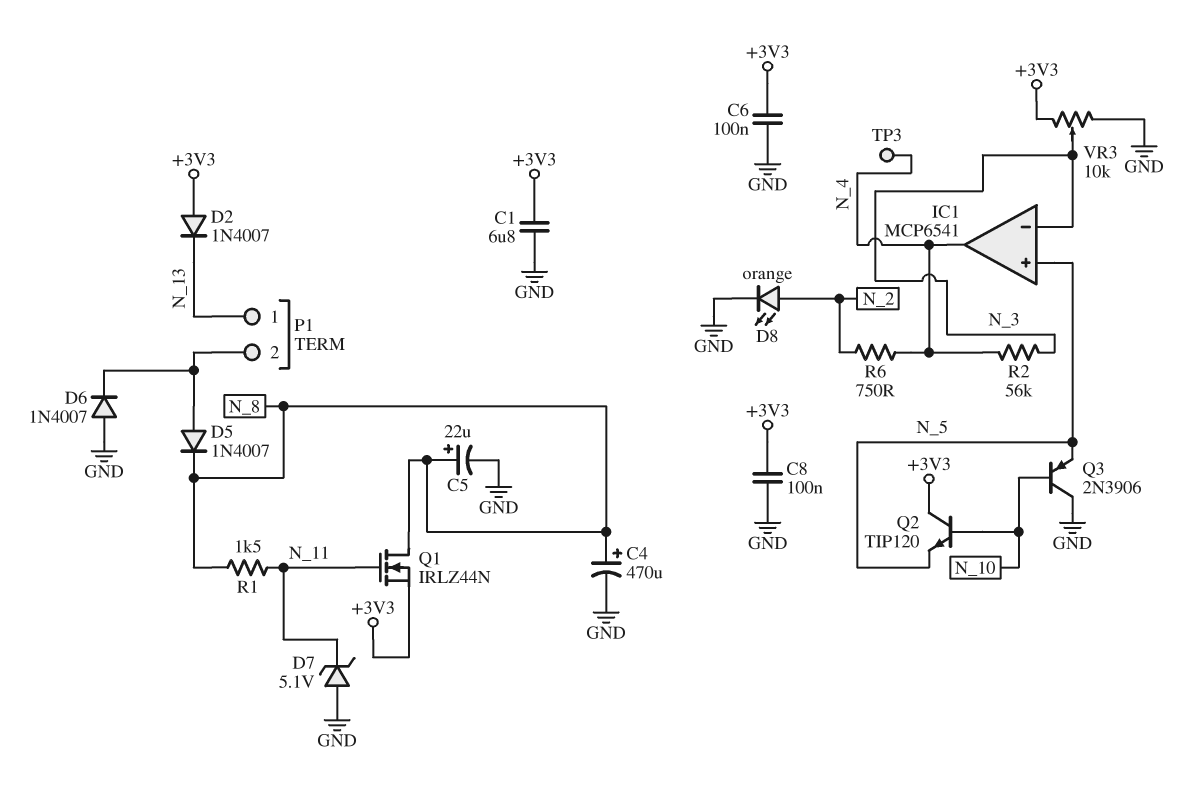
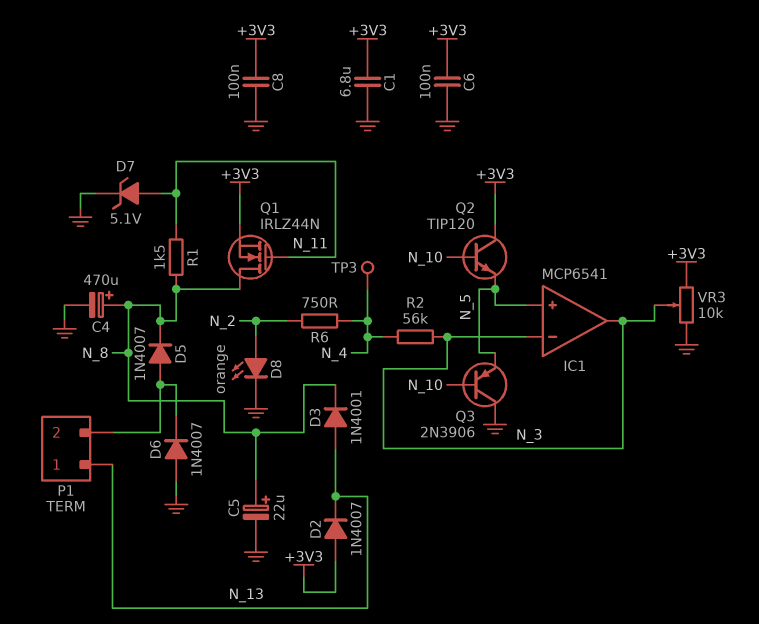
D3: none -> diode 1N4001 (A N_13, K N_8)
D7: zener 5.1V (A GND, K N_11) -> zener 5.1V (A N_11, K GND)
IC1 pin out: N_4 -> N_3

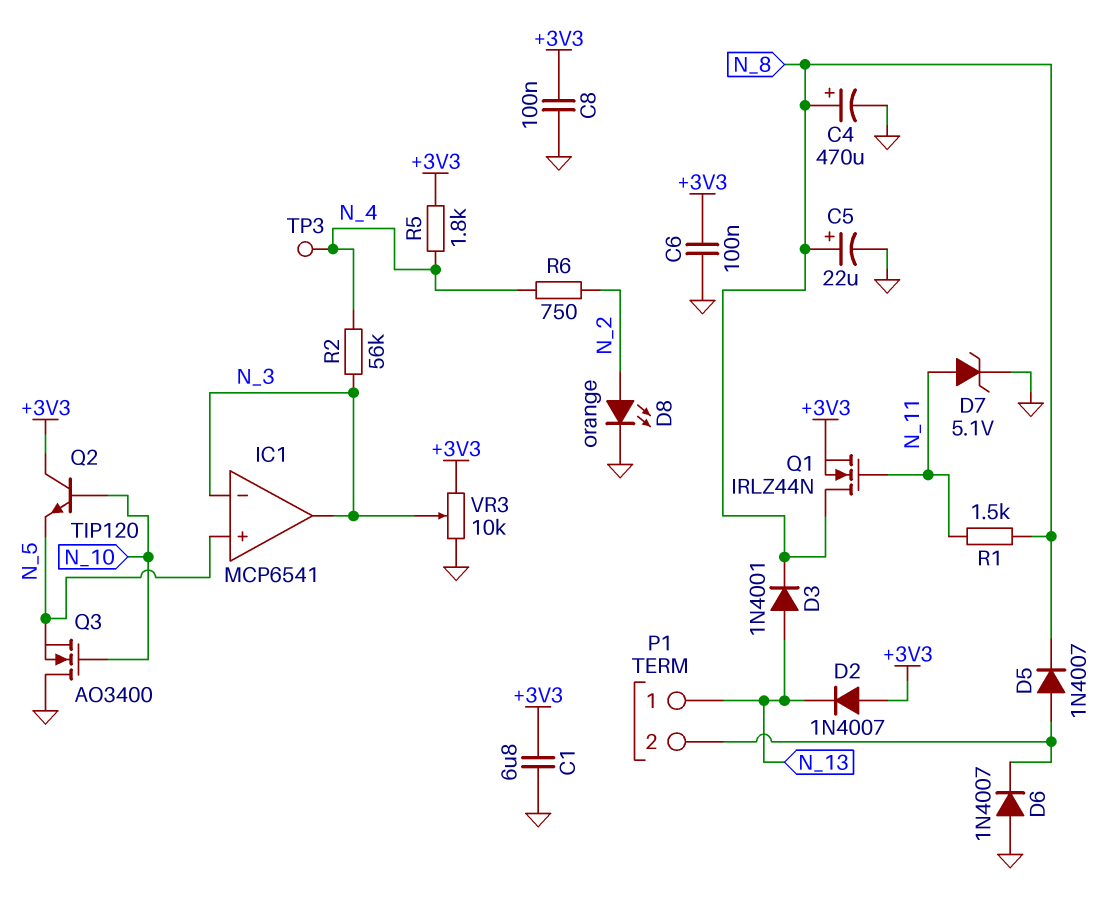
Q3: PNP 2N3906 (B N_10, C GND, E N_5) -> NMOS AO3400 (G N_10, D GND, S N_5)
R5: none -> 1.8k (+3V3, N_4)

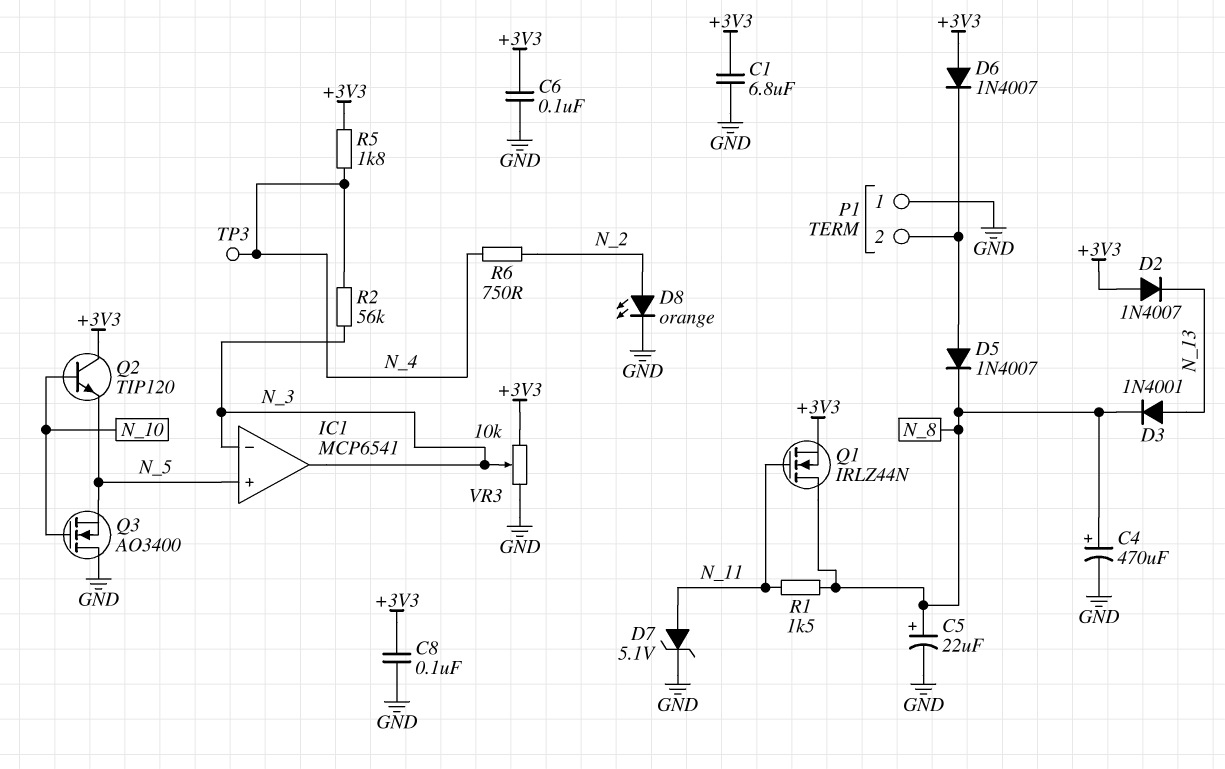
D6: diode 1N4007 (A GND, K P1/2) -> diode 1N4007 (A +3V3, K P1/2)
P1 pin 1: N_13 -> GND

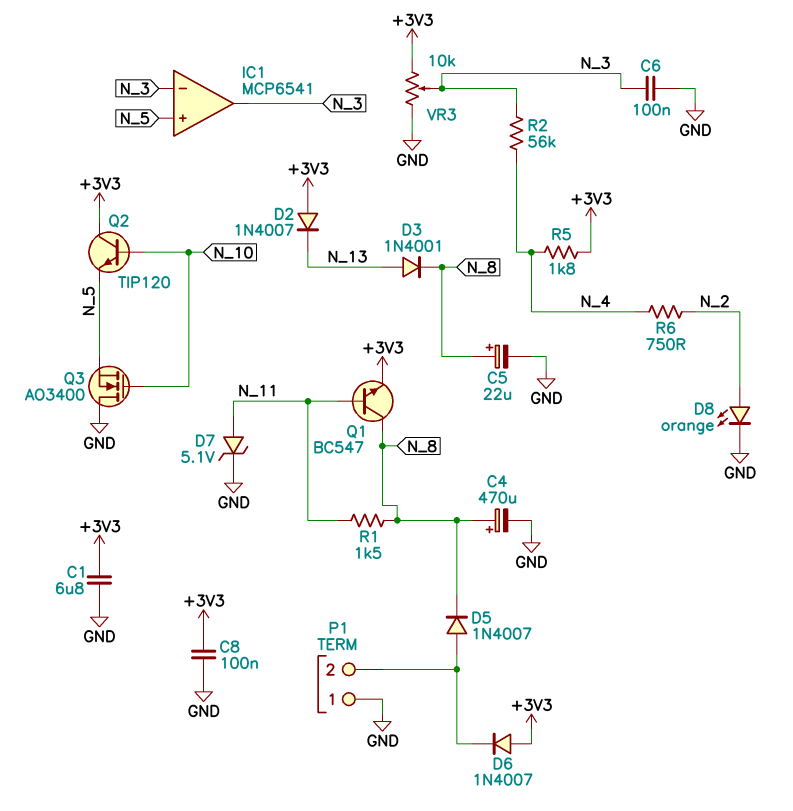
C6: 100nF (+3V3, GND) -> 100nF (GND, N_3)
Q1: NMOS IRLZ44N (G N_11, D N_8, S +3V3) -> NPN BC547 (B N_11, C N_8, E +3V3)
TP3: test point (N_4) -> none

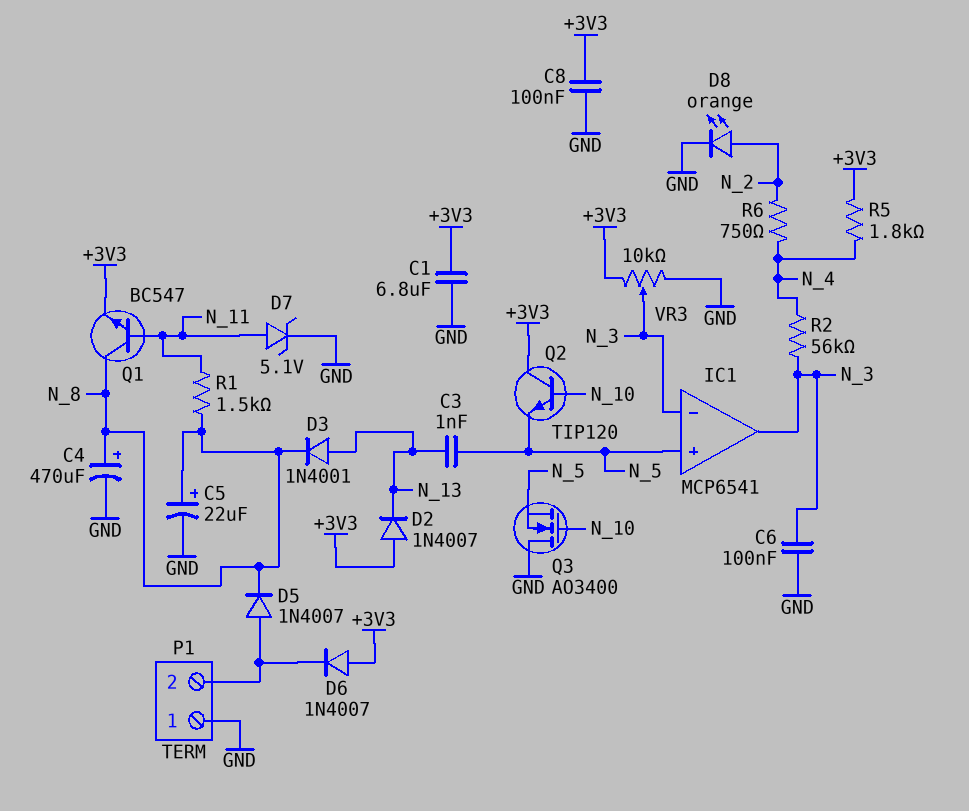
C3: none -> 1nF (N_5, N_13)

